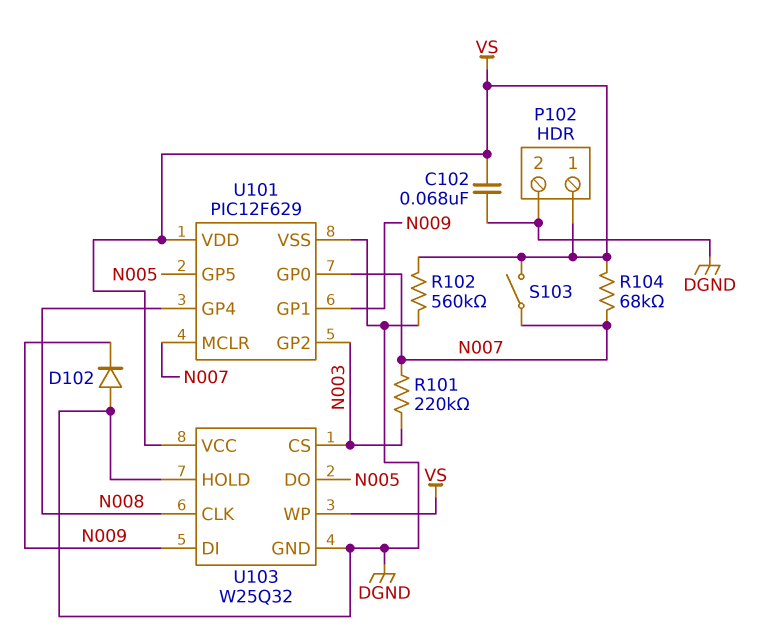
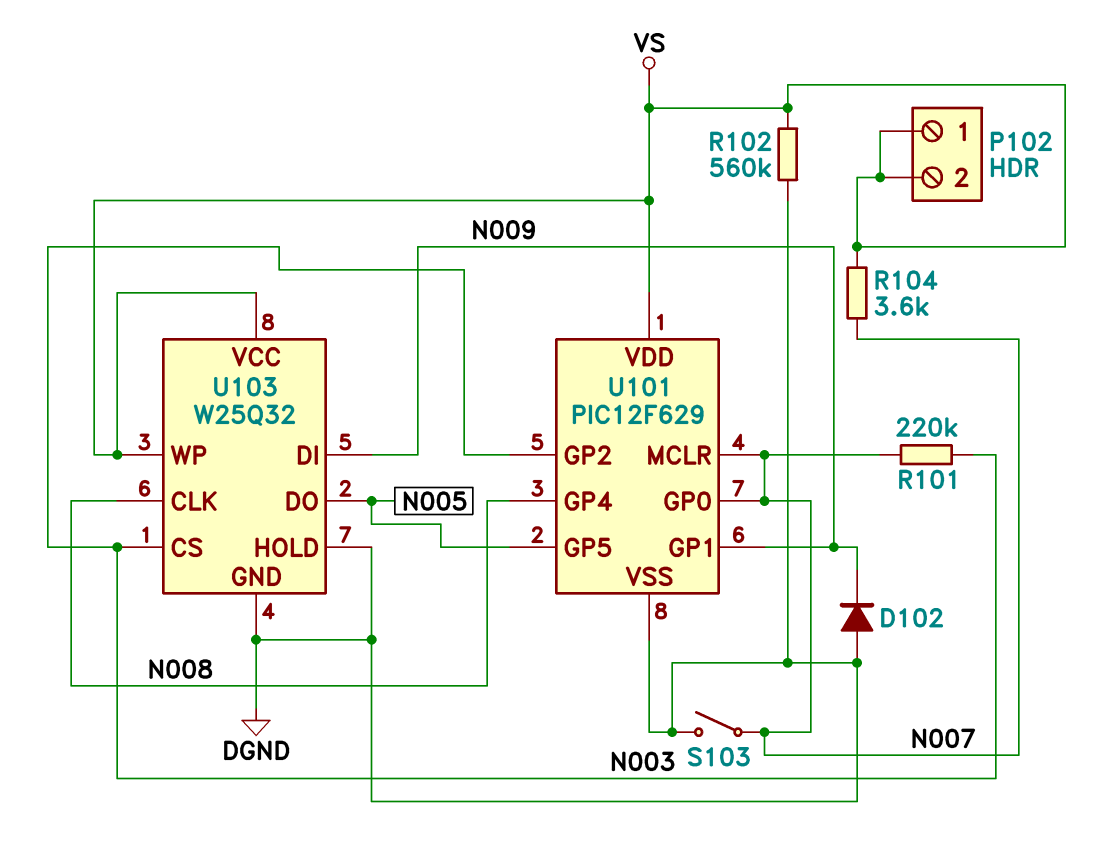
C102: 68nF (DGND, VS) -> none
P102 pin 2: DGND -> VS
R104: 68k (N007, VS) -> 3.6k (N007, VS)
S103: switch (N007, VS) -> switch (DGND, N007)

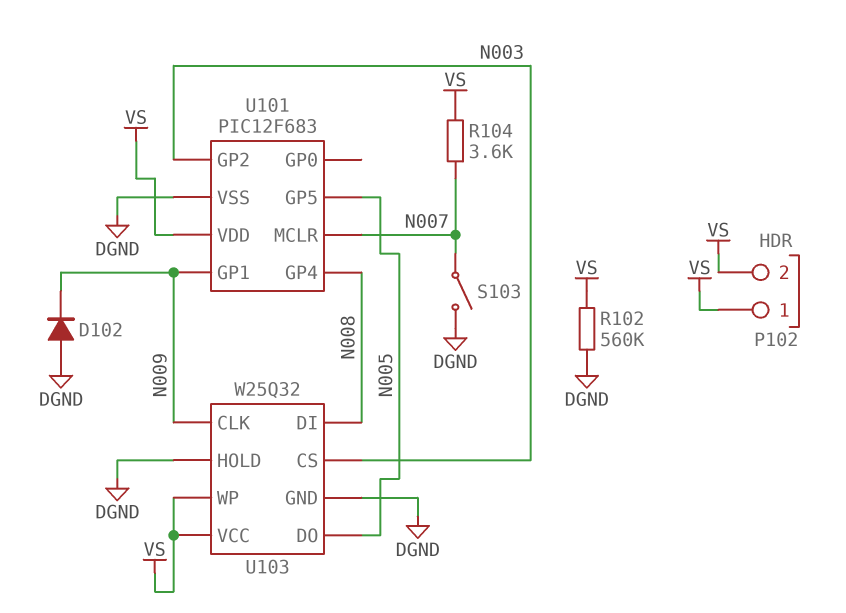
R101: 220k (N003, N007) -> none
U101: PIC12F629 -> PIC12F683
U101 pin GP0: N007 -> none
U103 pin CLK: N008 -> N009
U103 pin DI: N009 -> N008

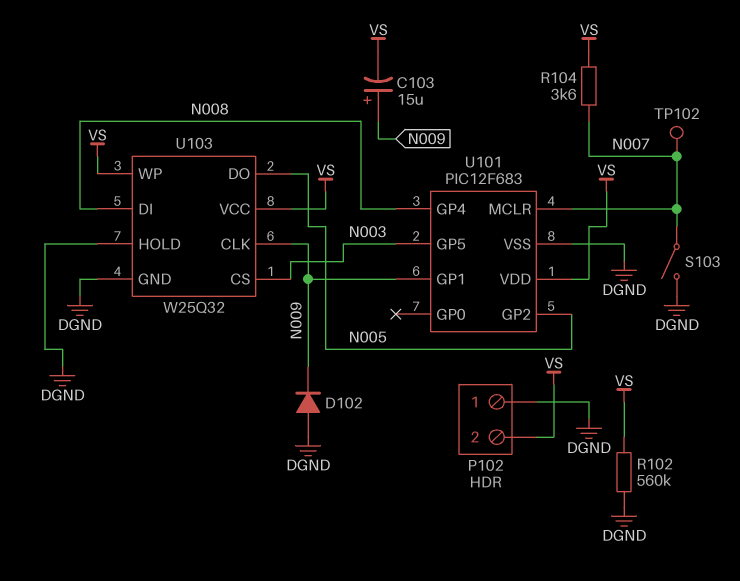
C103: none -> 15uF (plus N009, minus VS)
P102 pin 1: VS -> DGND
TP102: none -> test point (N007)
U101 pin GP2: N003 -> N005
U101 pin GP5: N005 -> N003

